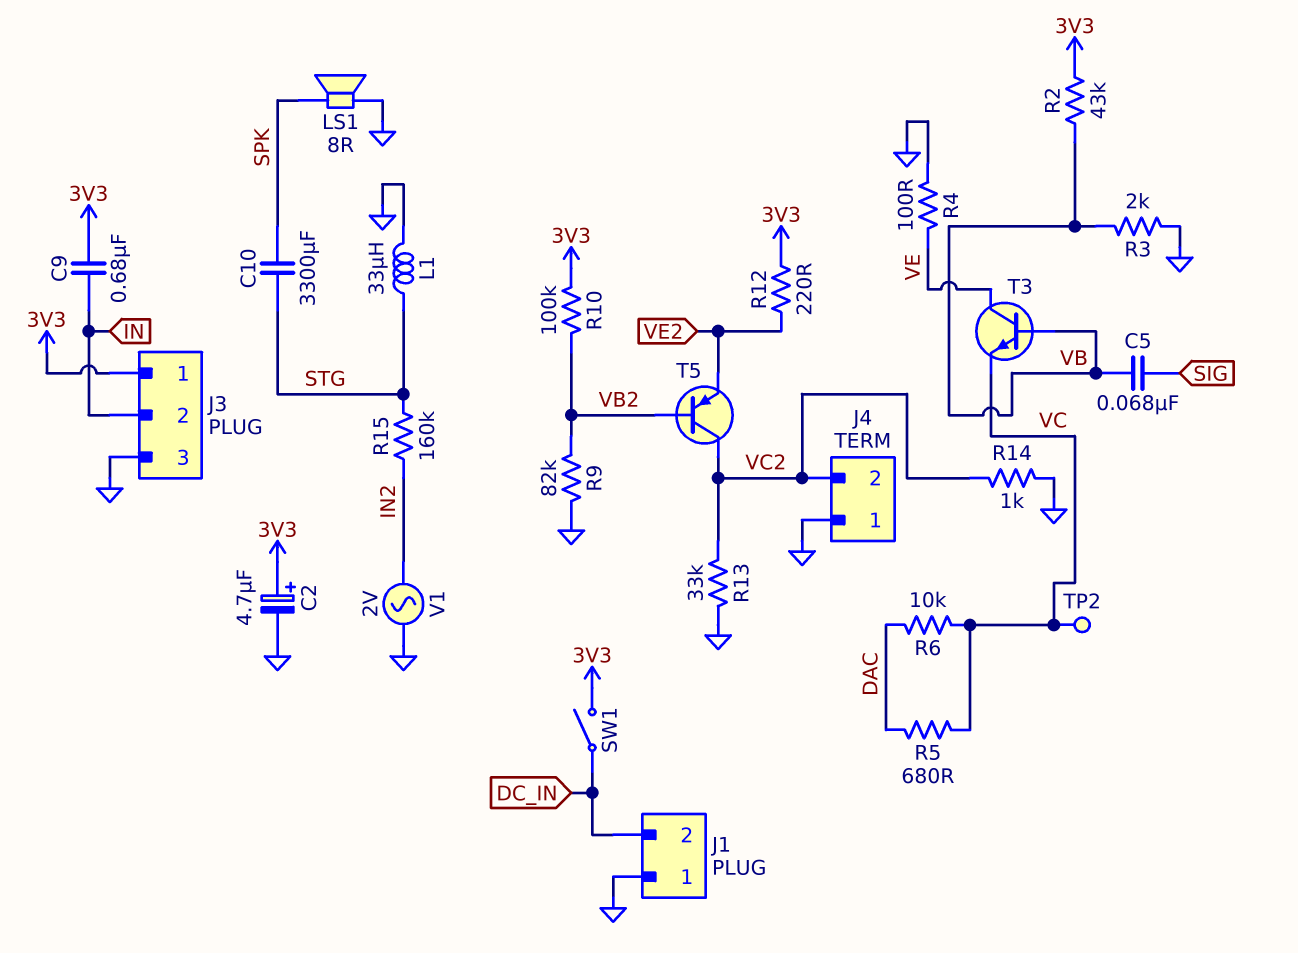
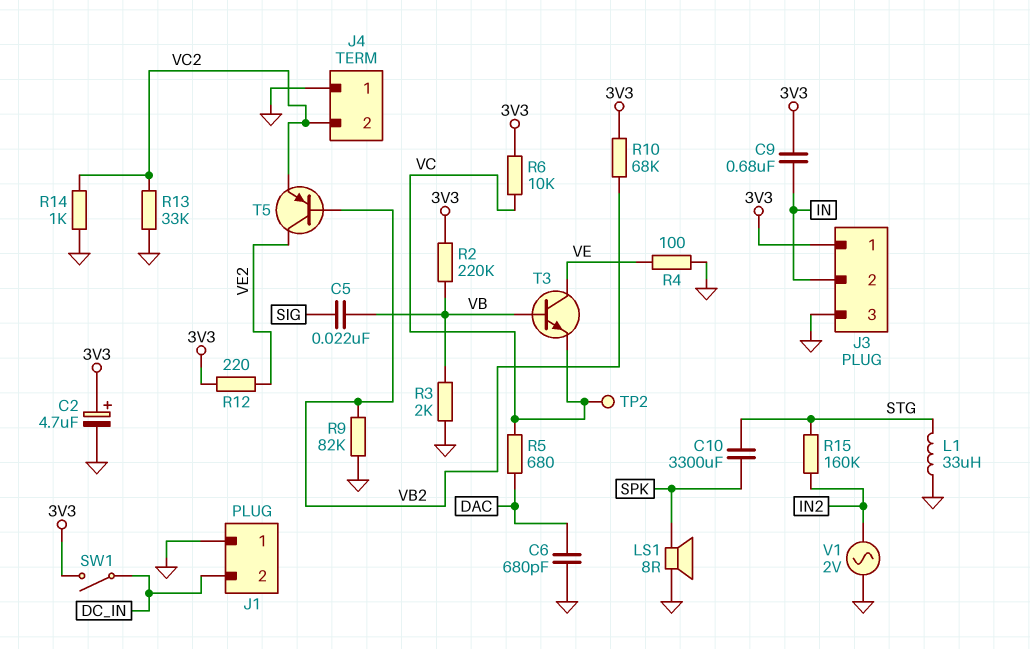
C5: 68nF (SIG, VB) -> 22nF (SIG, VB)
C6: none -> 680pF (DAC, GND)
R2: 43k (3V3, VB) -> 220k (3V3, VB)
R6: 10k (DAC, VC) -> 10k (3V3, VC)
R10: 100k (3V3, VB2) -> 68k (3V3, VB2)
T5: PNP (B VB2, C VC2, E VE2) -> PNP (B VB2, C VE2, E VC2)

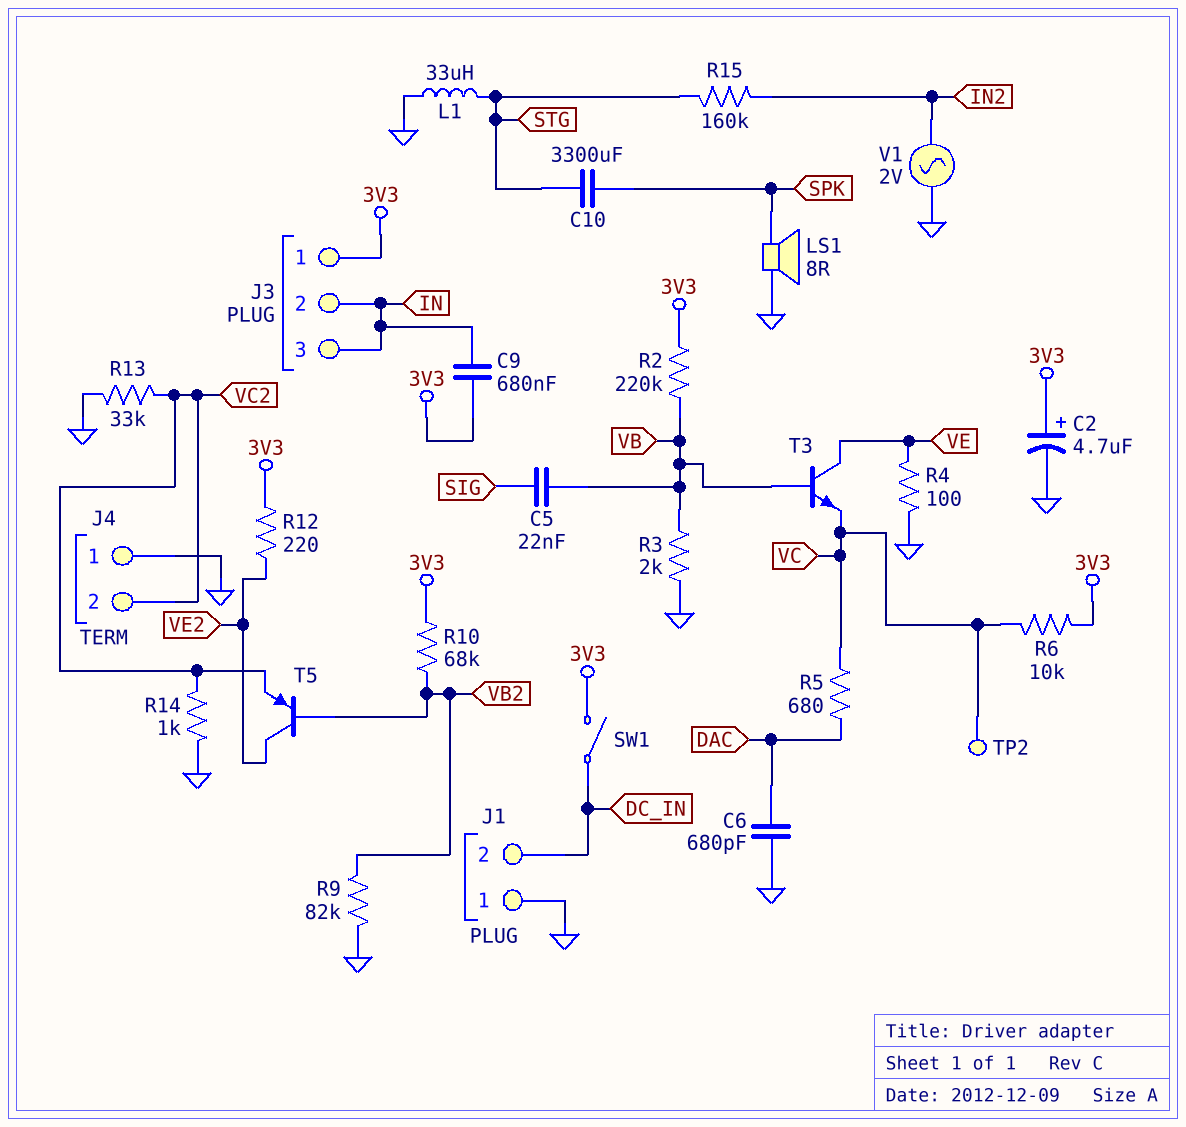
J3 pin 3: GND -> IN

